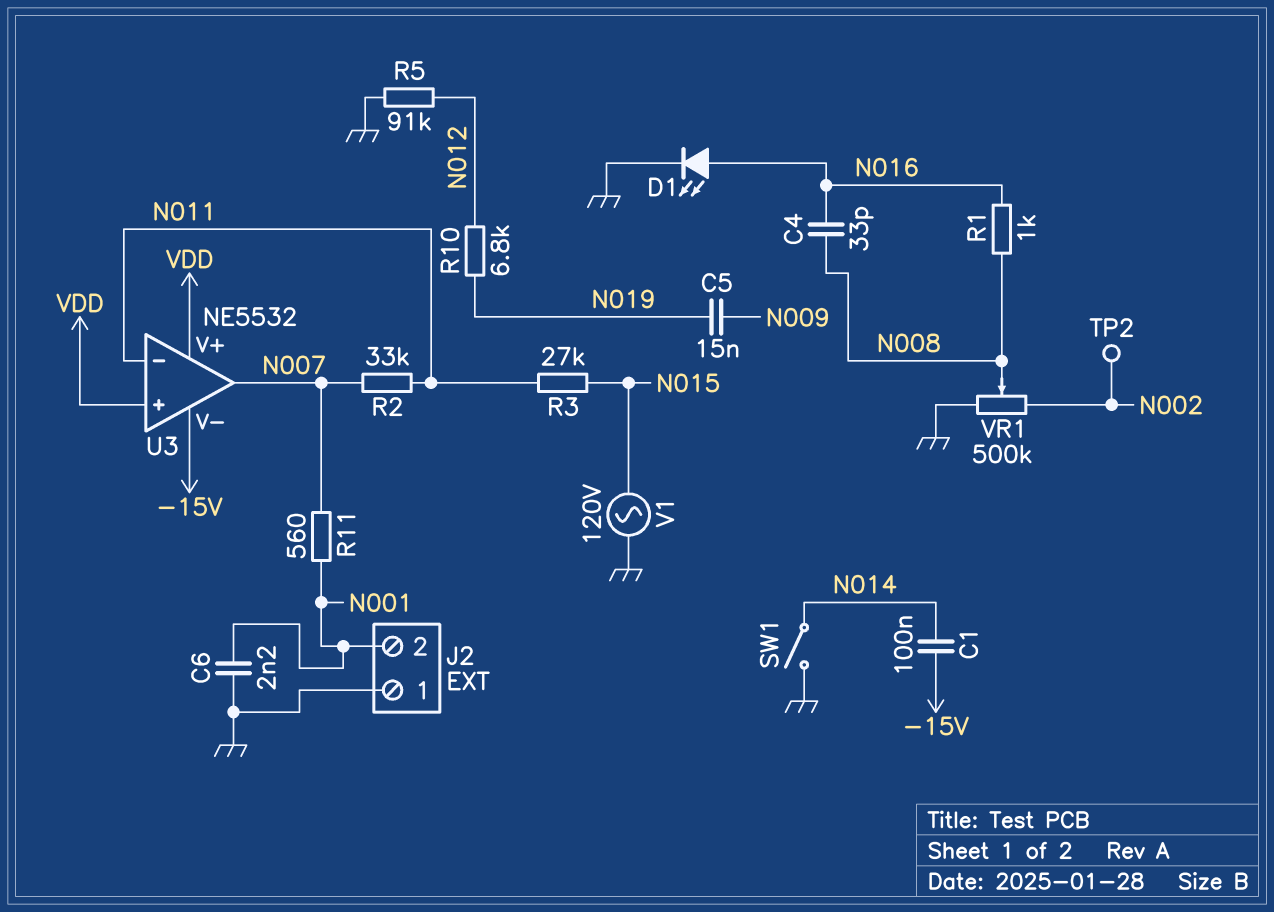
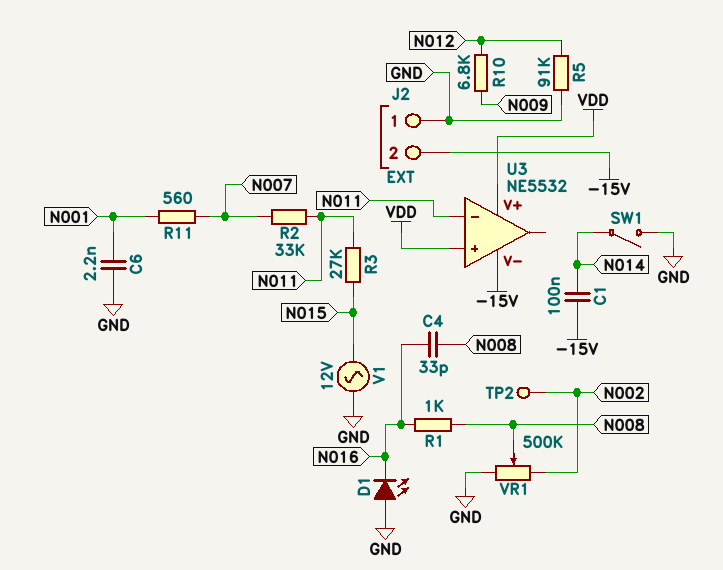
C5: 15nF (N009, N019) -> none
D1: LED (A N016, K GND) -> LED (A GND, K N016)
J2 pin 2: N001 -> -15V
R10: 6.8k (N012, N019) -> 6.8k (N009, N012)
U3 pin out: N007 -> none
V1: AC 120V (GND, N015) -> AC 12V (GND, N015)

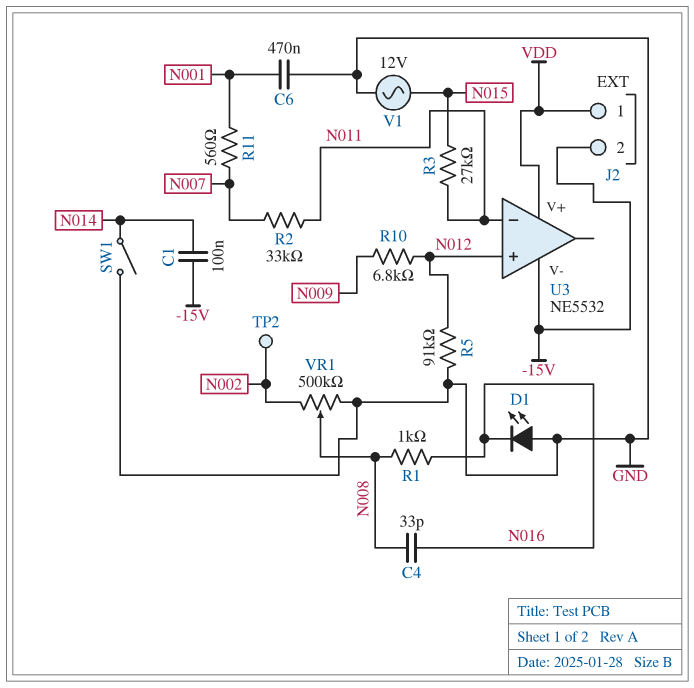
C6: 2.2nF (GND, N001) -> 470nF (GND, N001)
J2 pin 1: GND -> VDD
U3 pin in+: VDD -> N012

